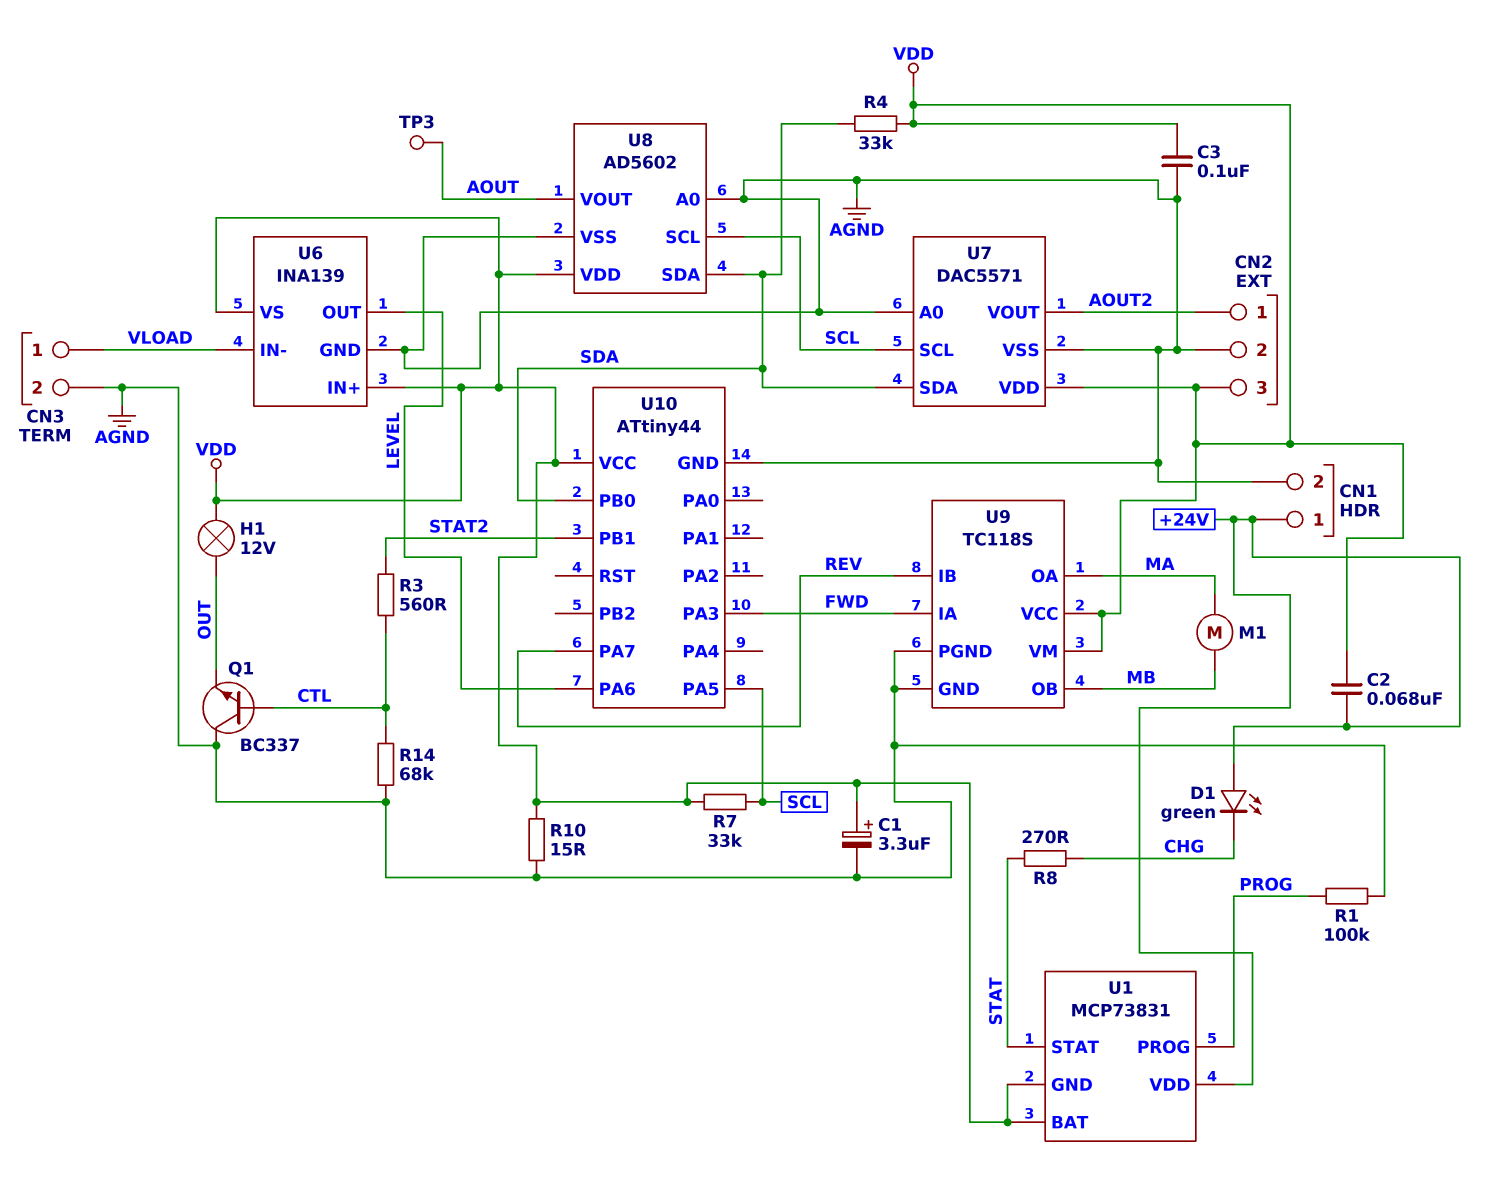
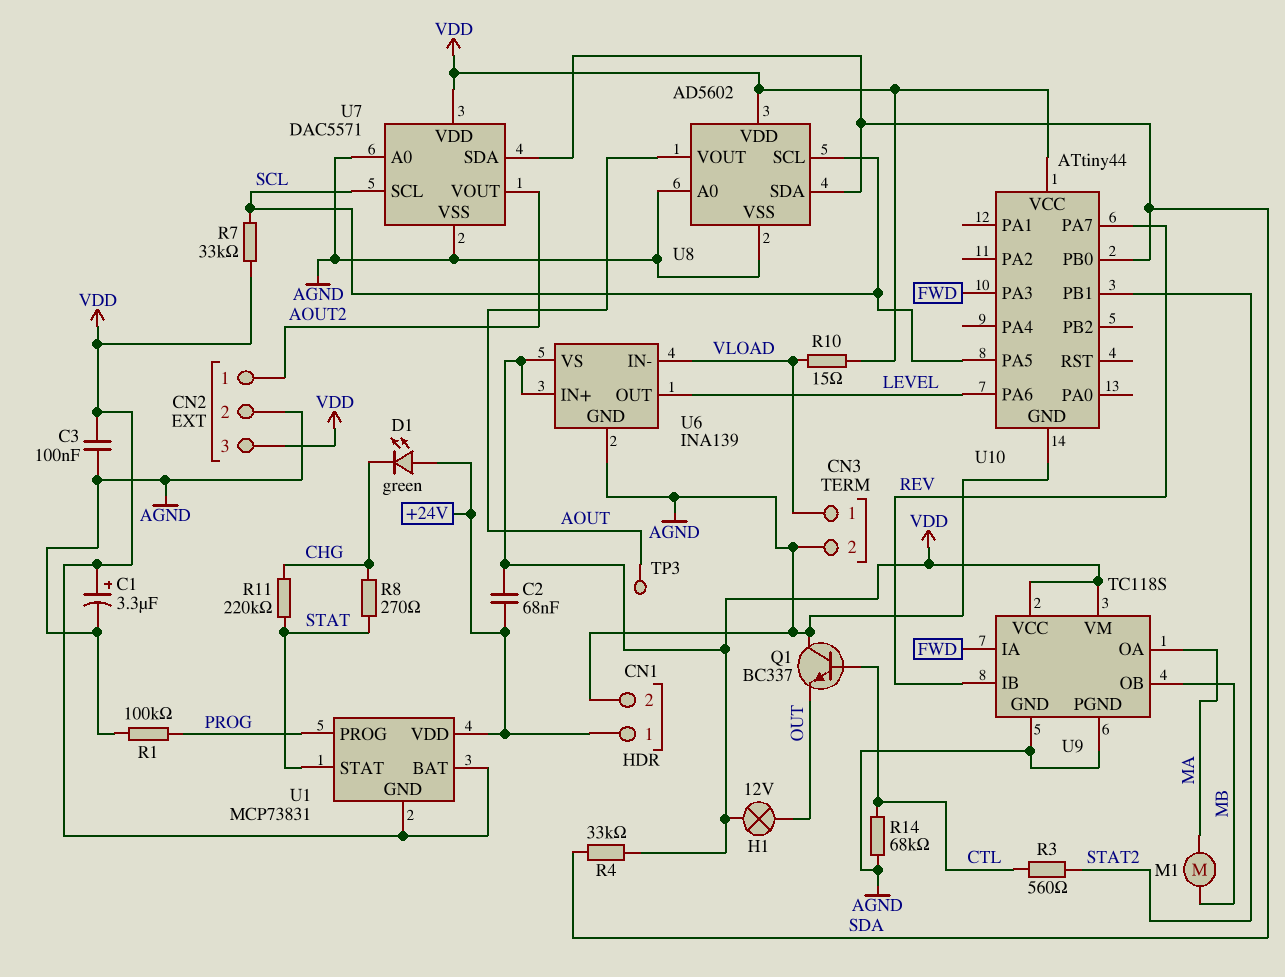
R10: 15 (AGND, VDD) -> 15 (VDD, VLOAD)
R11: none -> 220k (CHG, STAT)

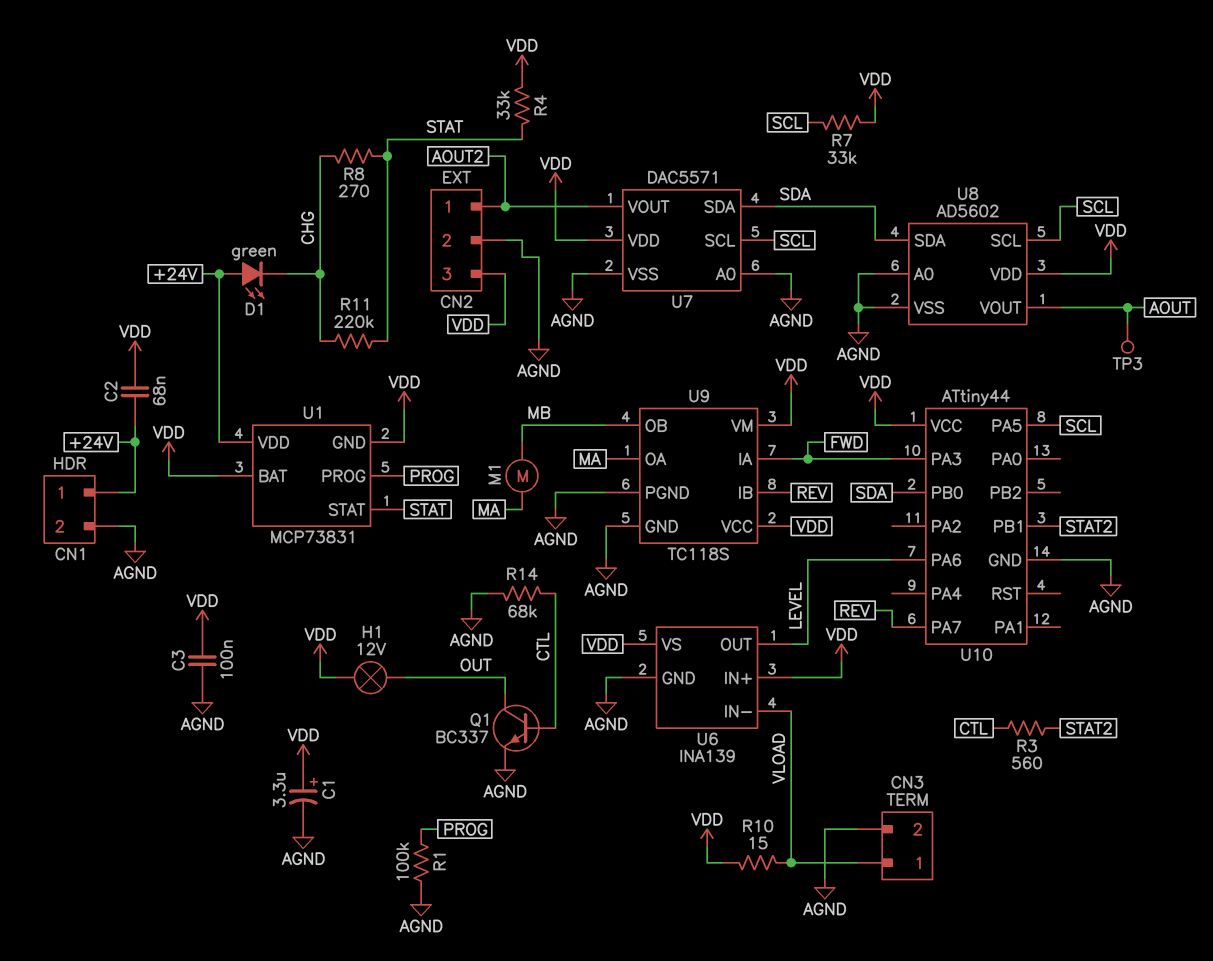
Q1: NPN BC337 (B CTL, C AGND, E OUT) -> NPN BC337 (B CTL, C OUT, E AGND)
R4: 33k (SDA, VDD) -> 33k (STAT, VDD)

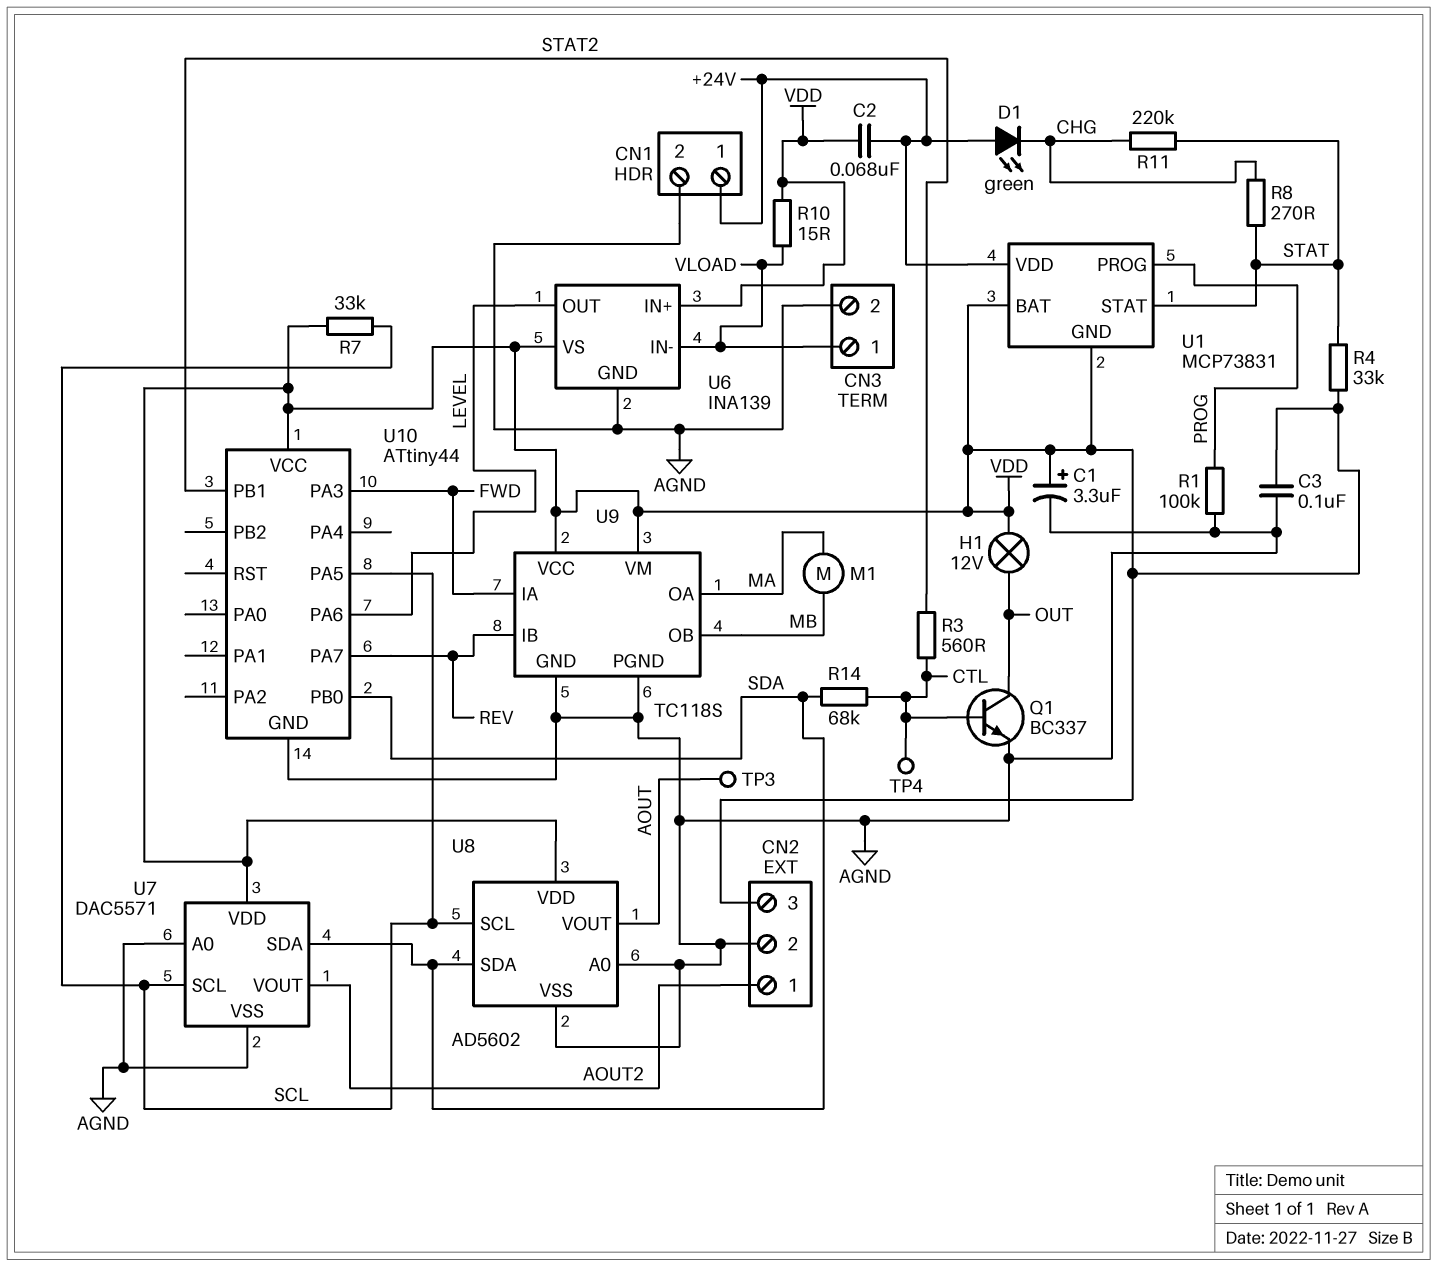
R14: 68k (AGND, CTL) -> 68k (CTL, SDA)
TP4: none -> test point (CTL)

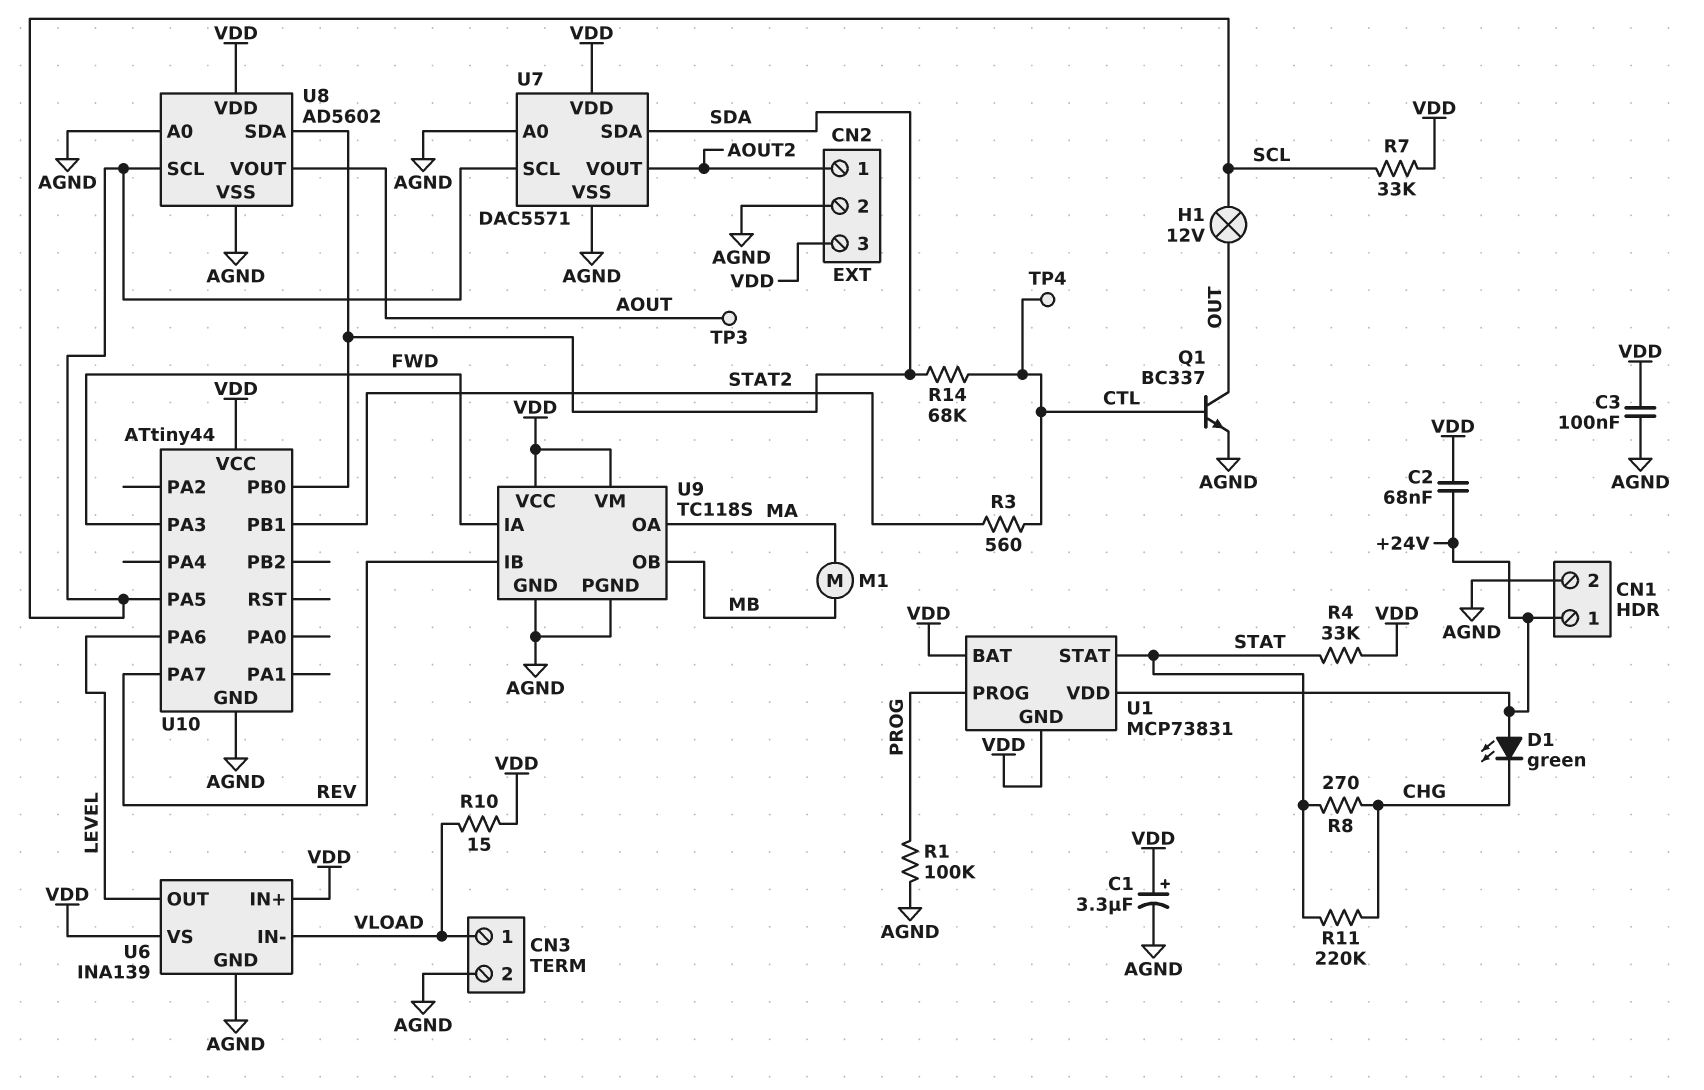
H1: lamp 12V (OUT, VDD) -> lamp 12V (OUT, SCL)

